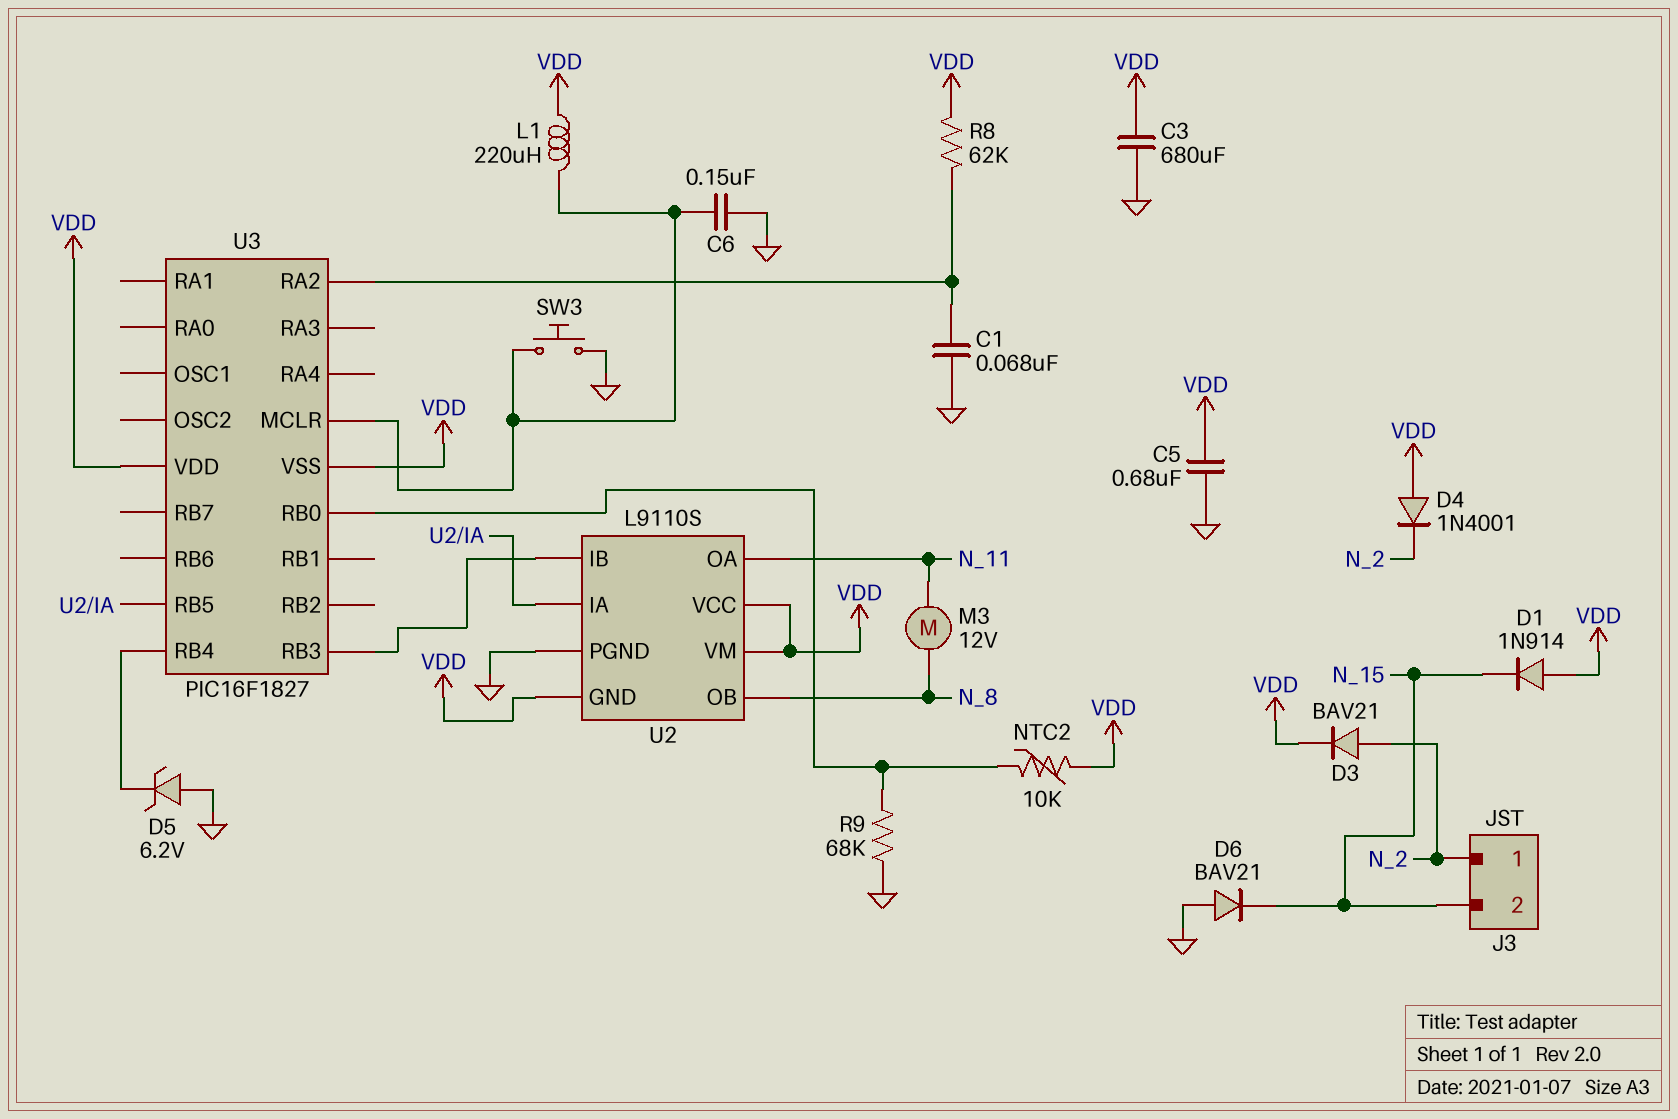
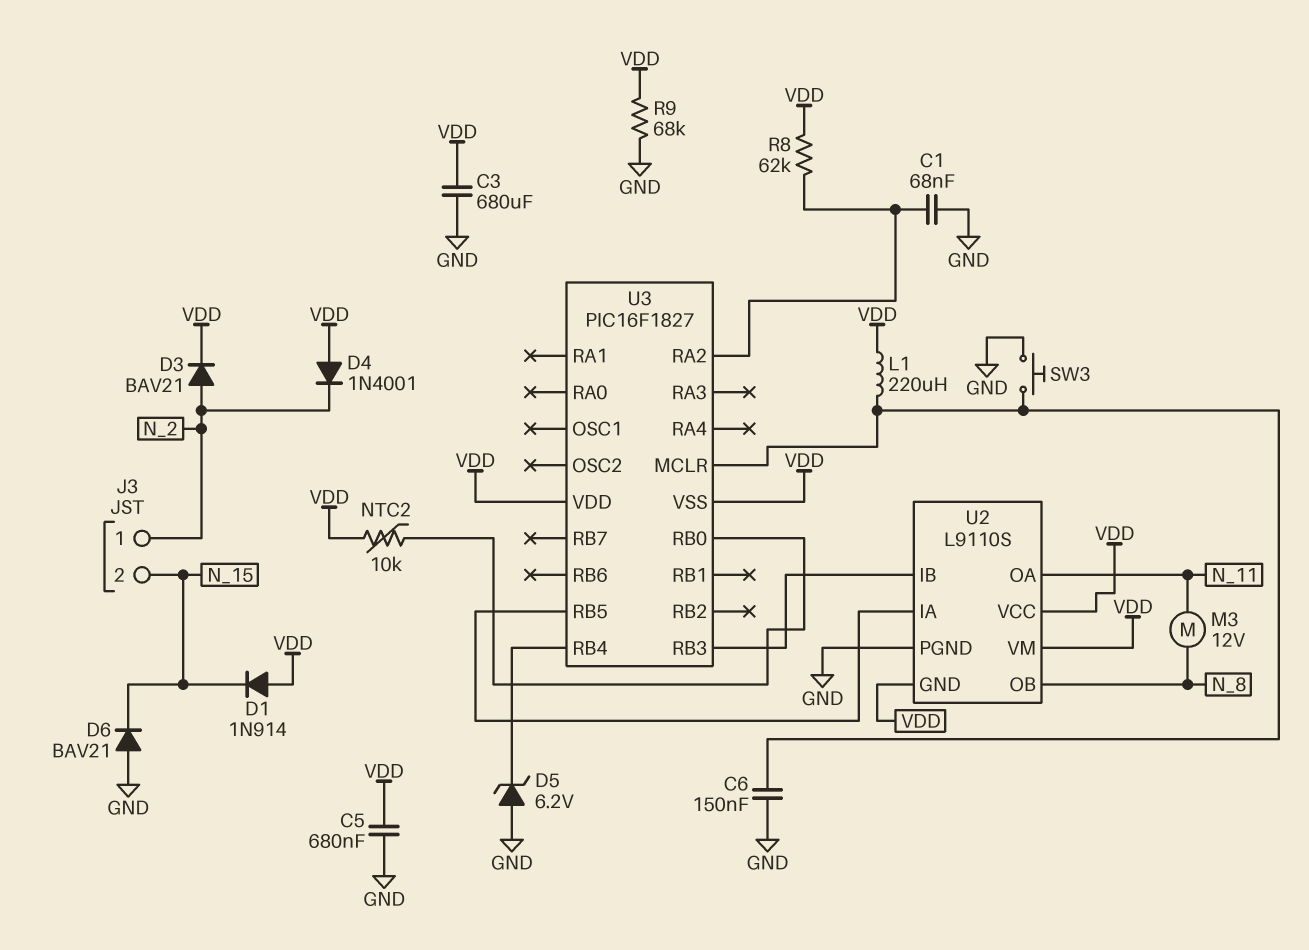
R9: 68k (GND, U3/RB0) -> 68k (GND, VDD)

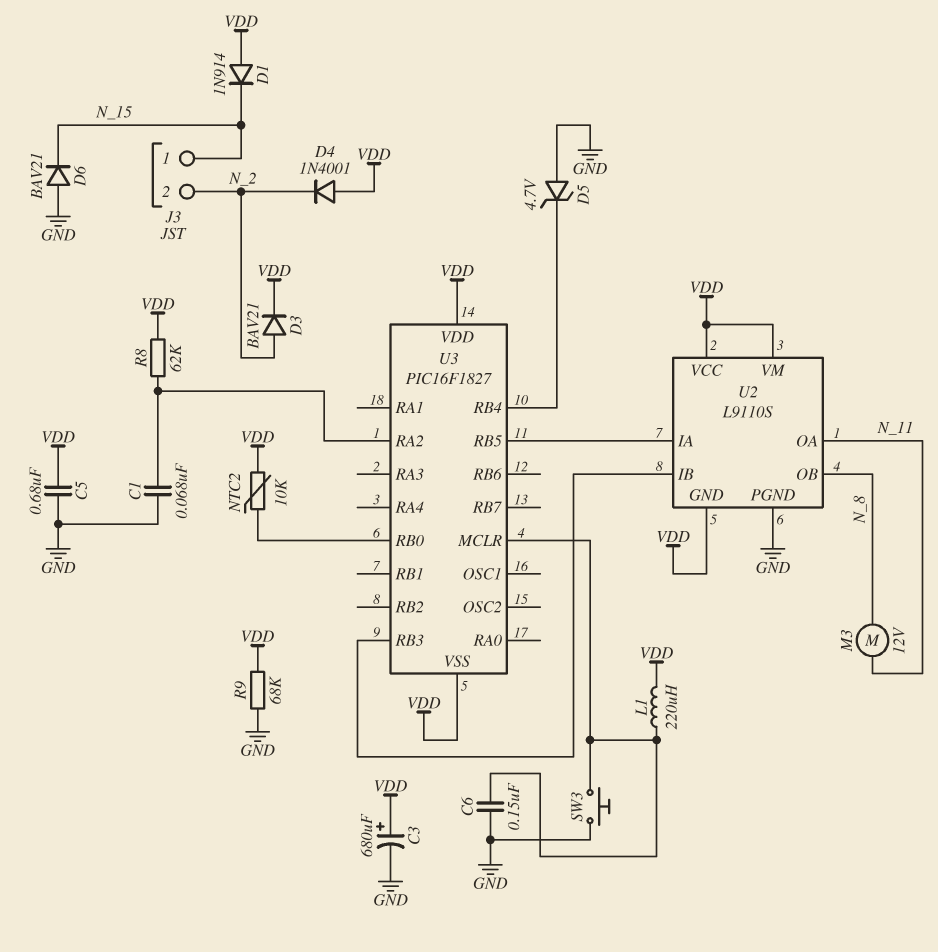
C3: 680uF (GND, VDD) -> 680uF (plus VDD, minus GND)
D5: zener 6.2V (A GND, K U3/RB4) -> zener 4.7V (A GND, K U3/RB4)
J3 pin 1: N_2 -> N_15
J3 pin 2: N_15 -> N_2

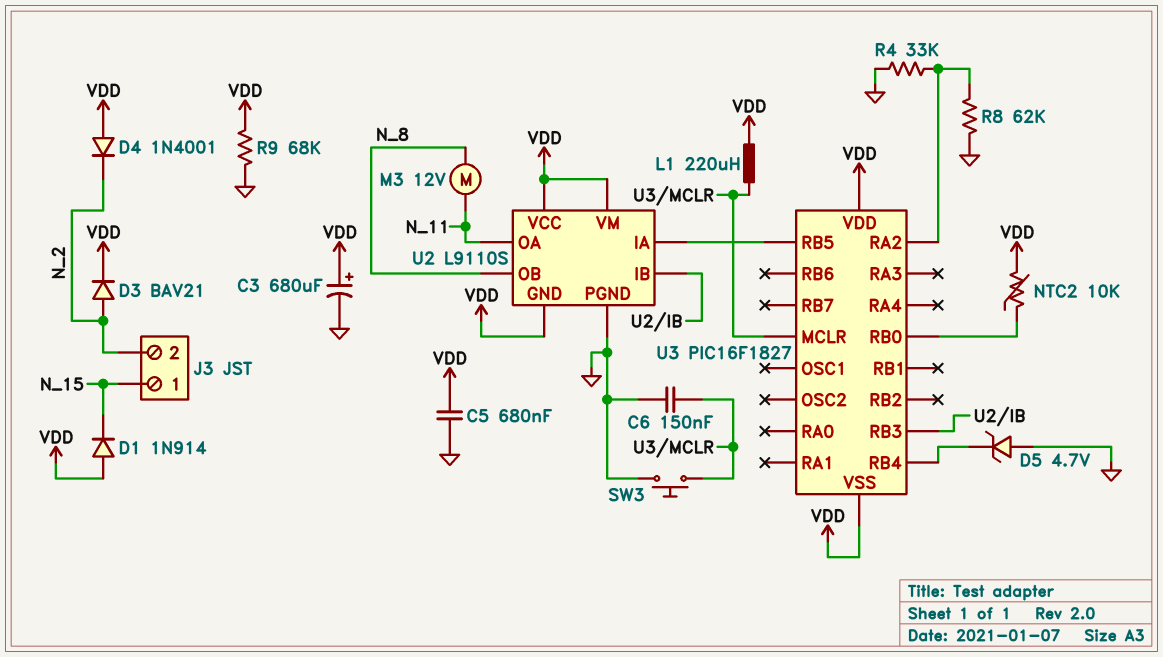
C1: 68nF (GND, U3/RA2) -> none
D6: diode BAV21 (A GND, K N_15) -> none
R4: none -> 33k (GND, U3/RA2)
R8: 62k (U3/RA2, VDD) -> 62k (GND, U3/RA2)

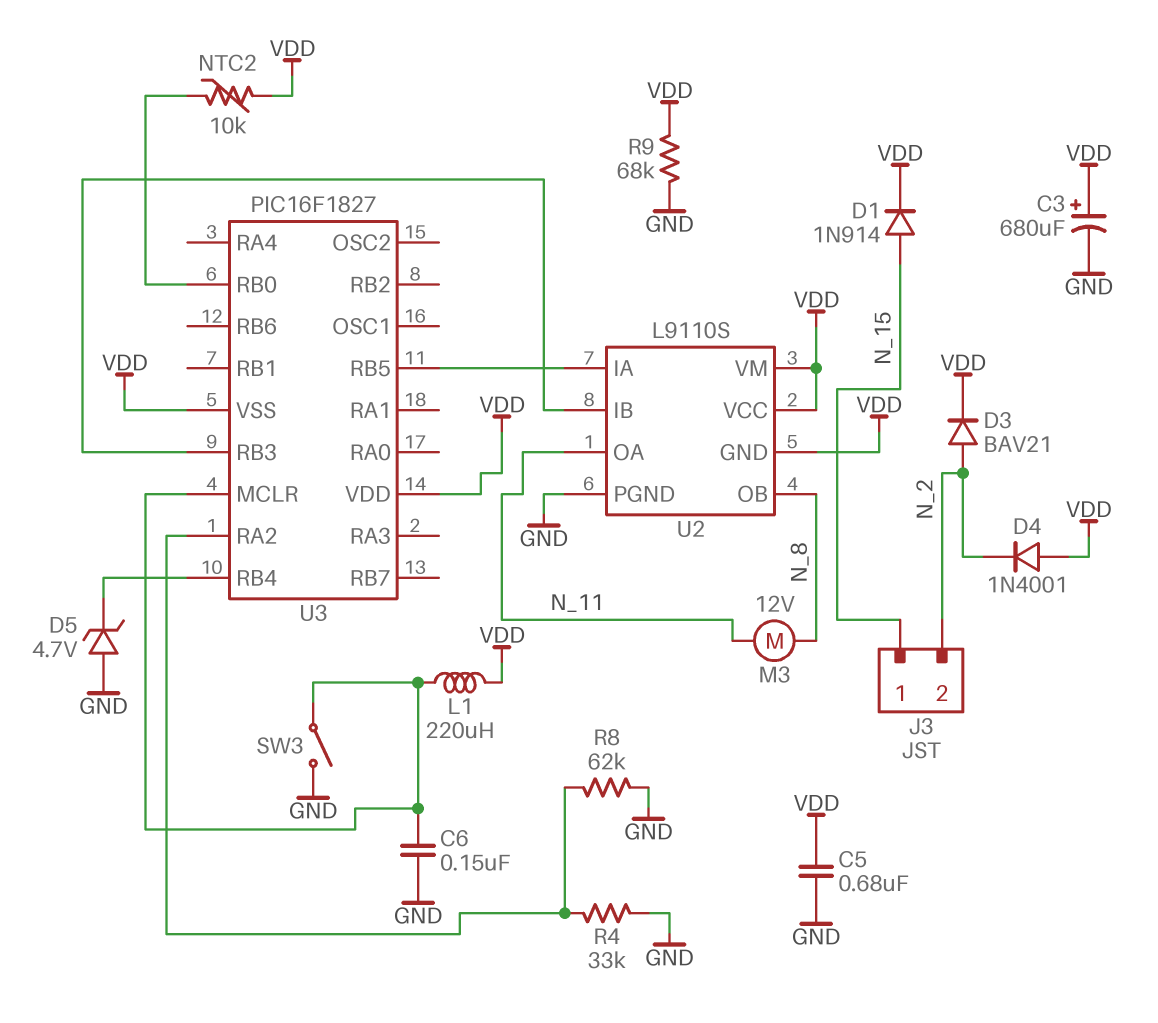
D1: diode 1N914 (A VDD, K N_15) -> diode 1N914 (A N_15, K VDD)
SW3: button (GND, U3/MCLR) -> switch (GND, U3/MCLR)

